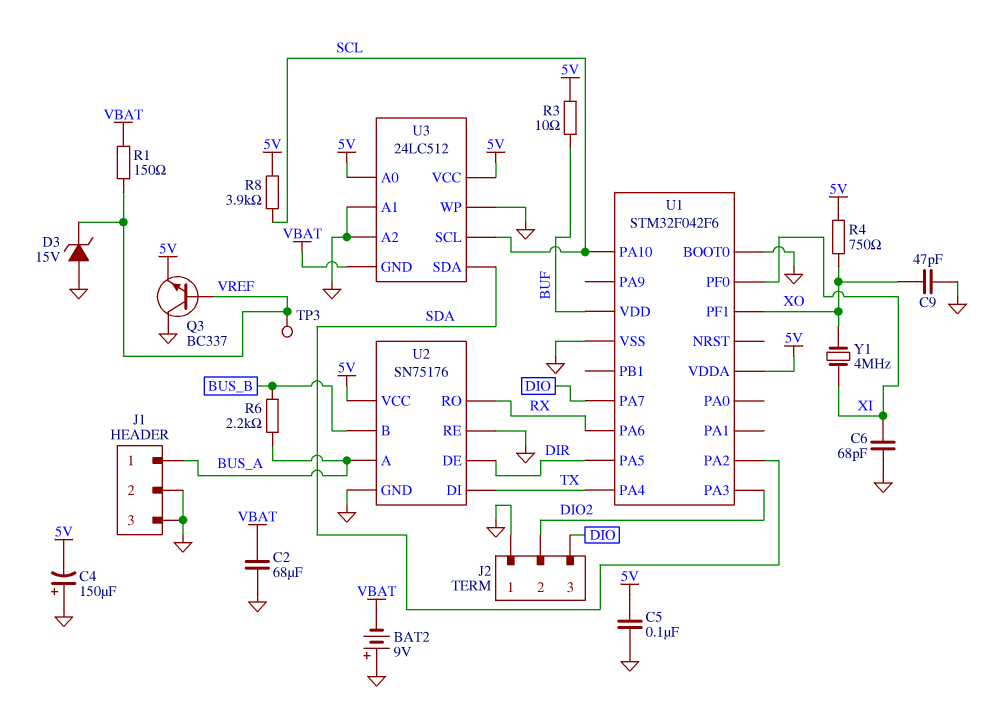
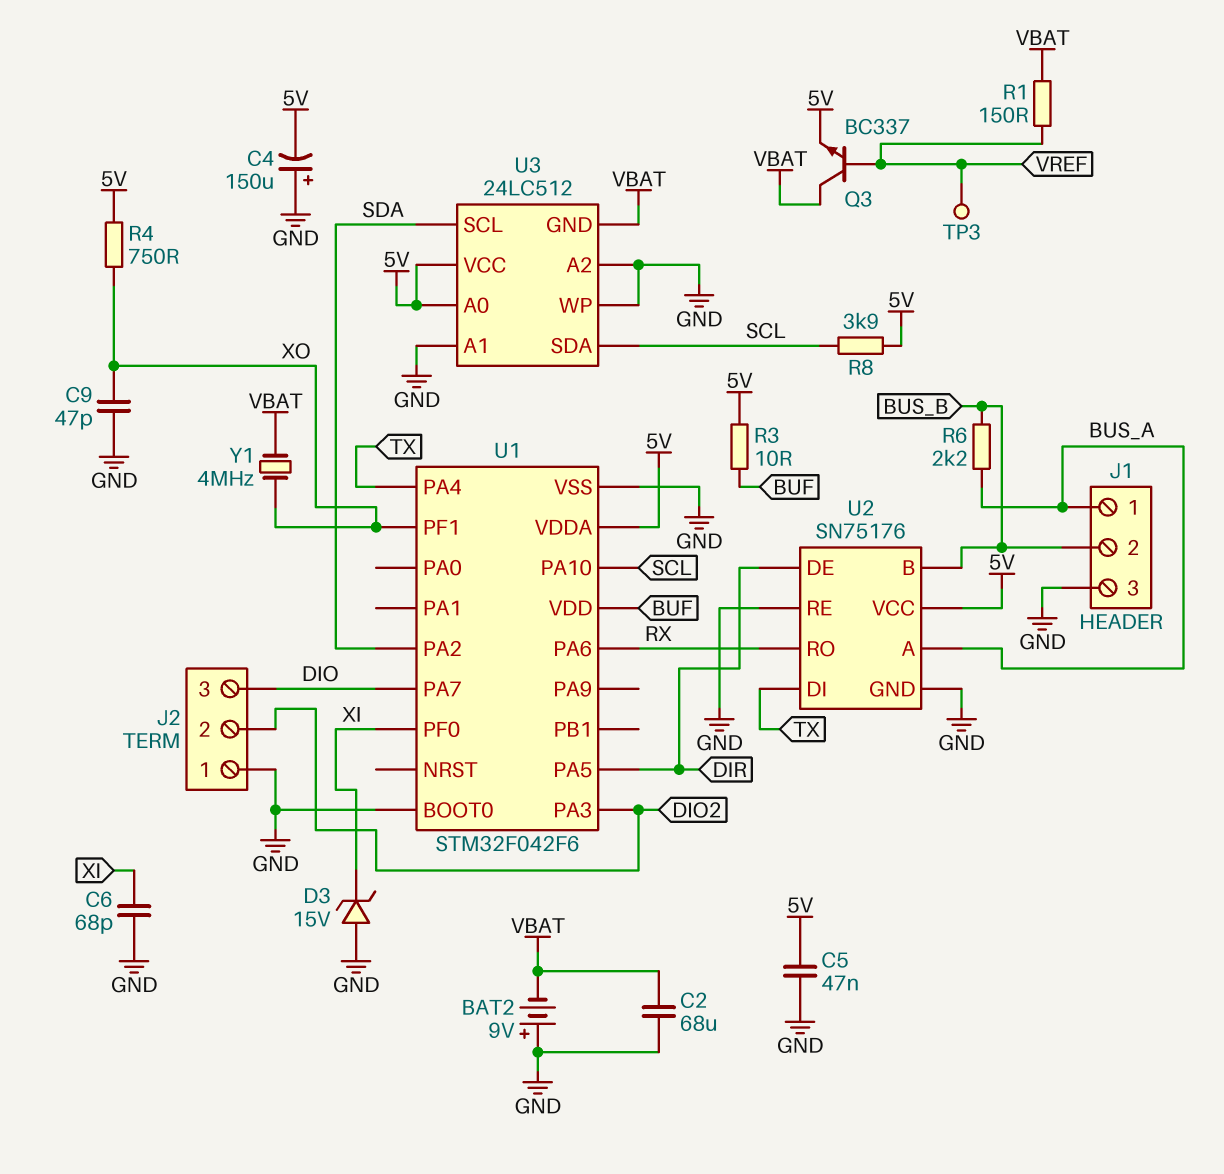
C5: 100nF (5V, GND) -> 47nF (5V, GND)
D3: zener 15V (A GND, K VREF) -> zener 15V (A GND, K XI)
J1 pin 2: GND -> BUS_B
Q3: NPN BC337 (B VREF, C GND, E 5V) -> NPN BC337 (B VREF, C VBAT, E 5V)
U3 pin SCL: SCL -> SDA
U3 pin SDA: SDA -> SCL
Y1: 4MHz (XI, XO) -> 4MHz (VBAT, XO)

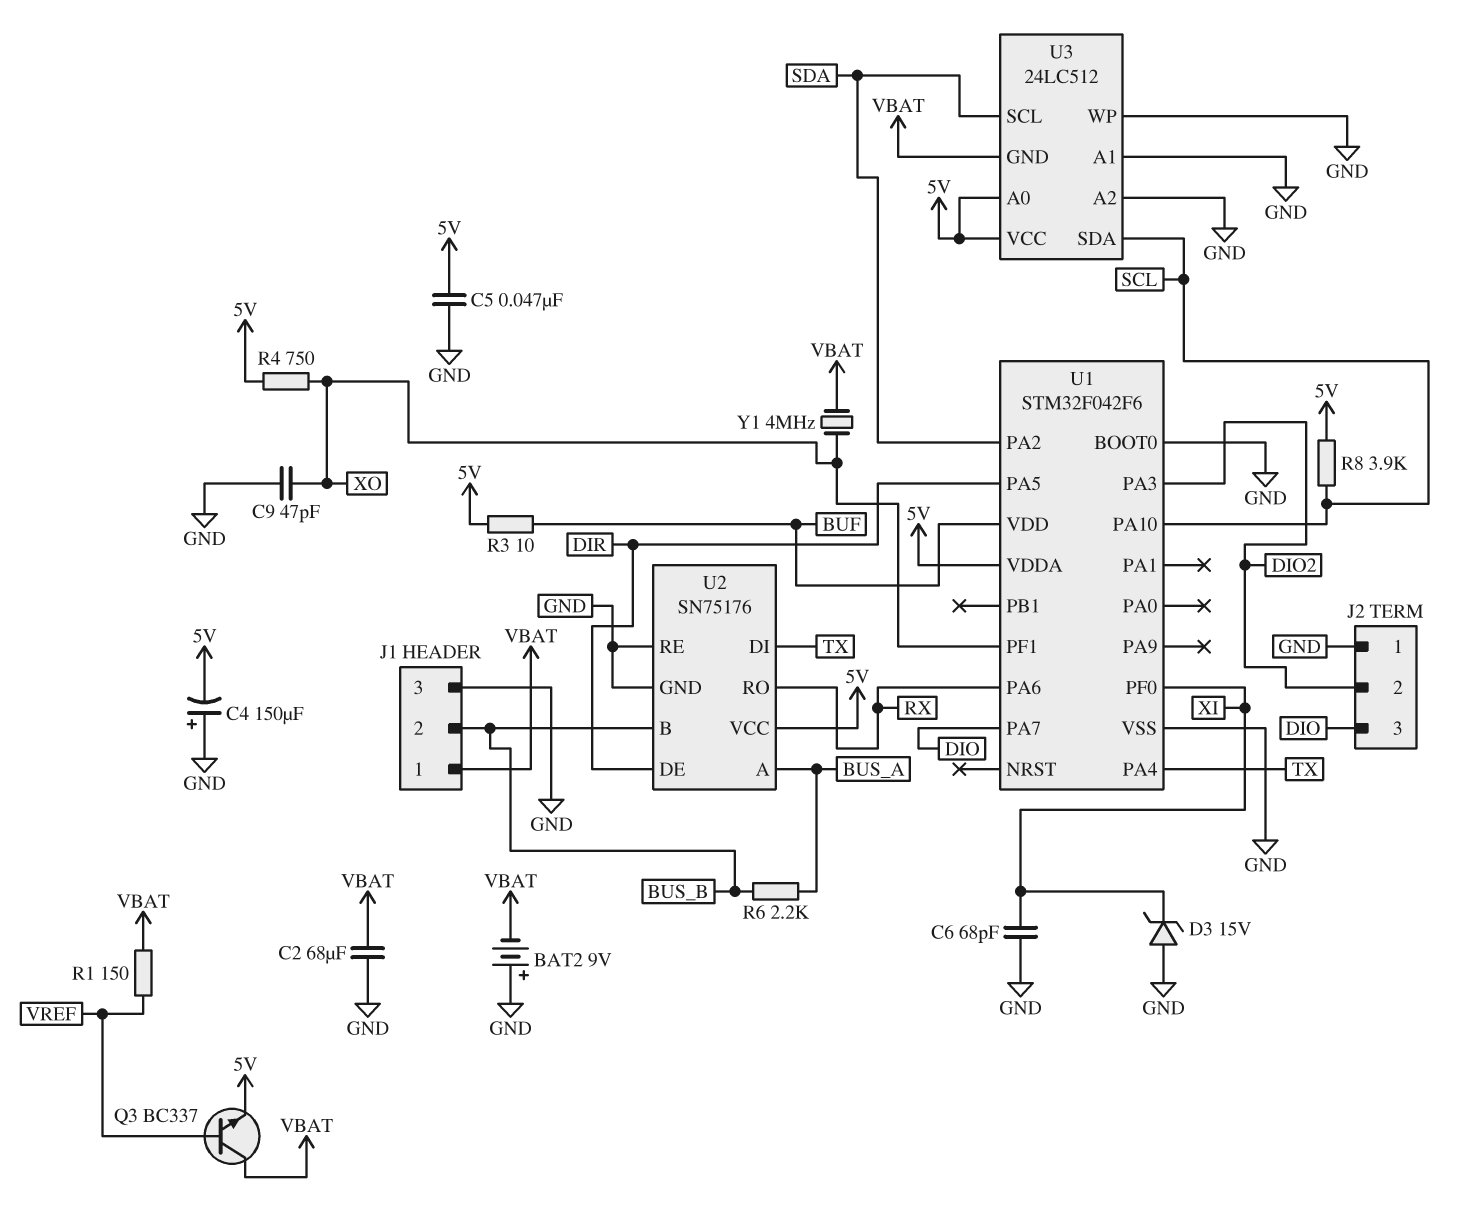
J1 pin 1: BUS_A -> VBAT
TP3: test point (VREF) -> none

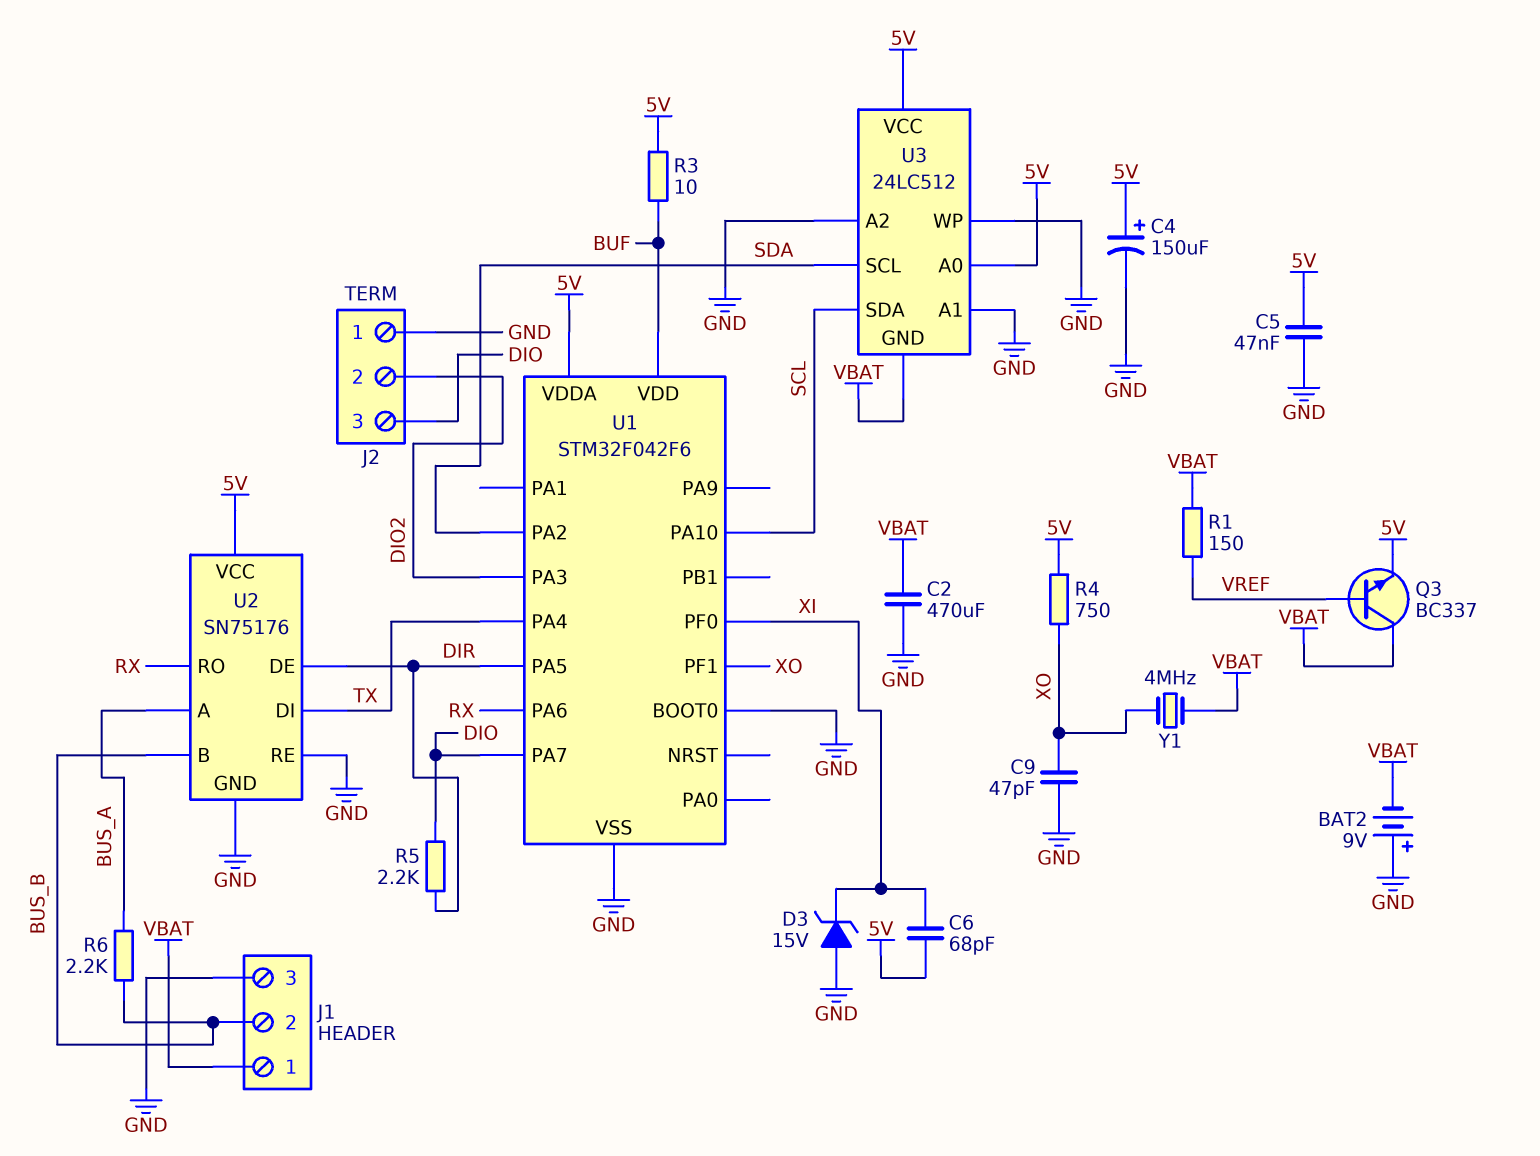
C2: 68uF (GND, VBAT) -> 470uF (GND, VBAT)
C4: 150uF (plus GND, minus 5V) -> 150uF (plus 5V, minus GND)
C6: 68pF (GND, XI) -> 68pF (5V, XI)
R5: none -> 2.2k (DIO, DIR)
R8: 3.9k (5V, SCL) -> none

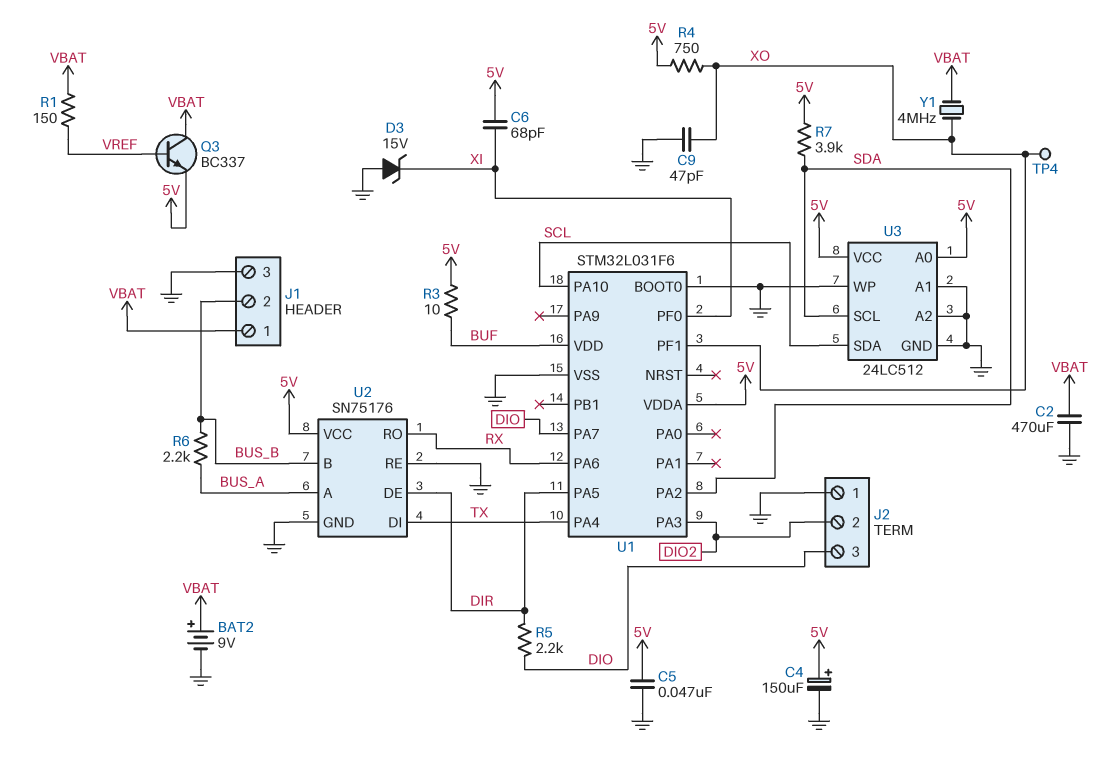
BAT2: 9V (plus GND, minus VBAT) -> 9V (plus VBAT, minus GND)
R7: none -> 3.9k (5V, SDA)
TP4: none -> test point (XO)
U1: STM32F042F6 -> STM32L031F6
U3 pin GND: VBAT -> GND

